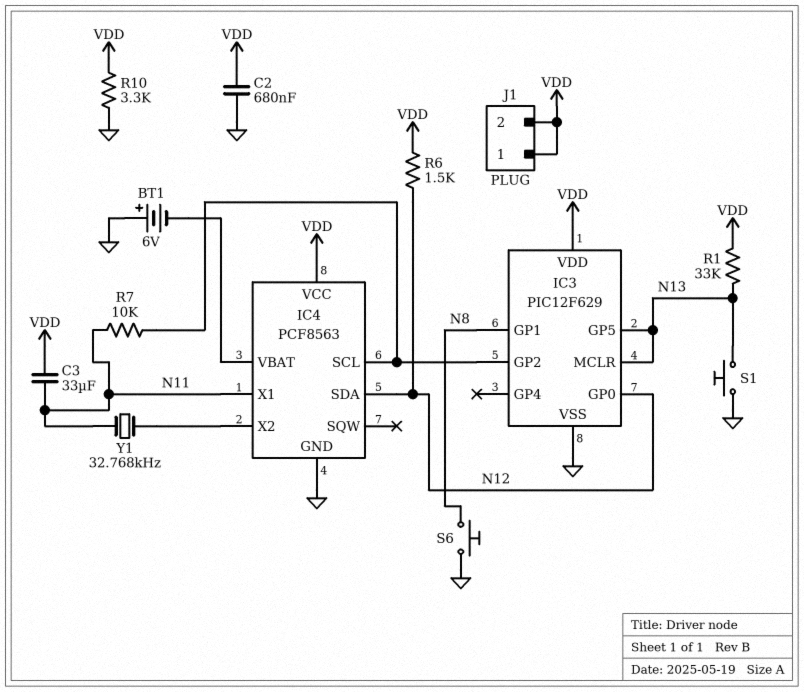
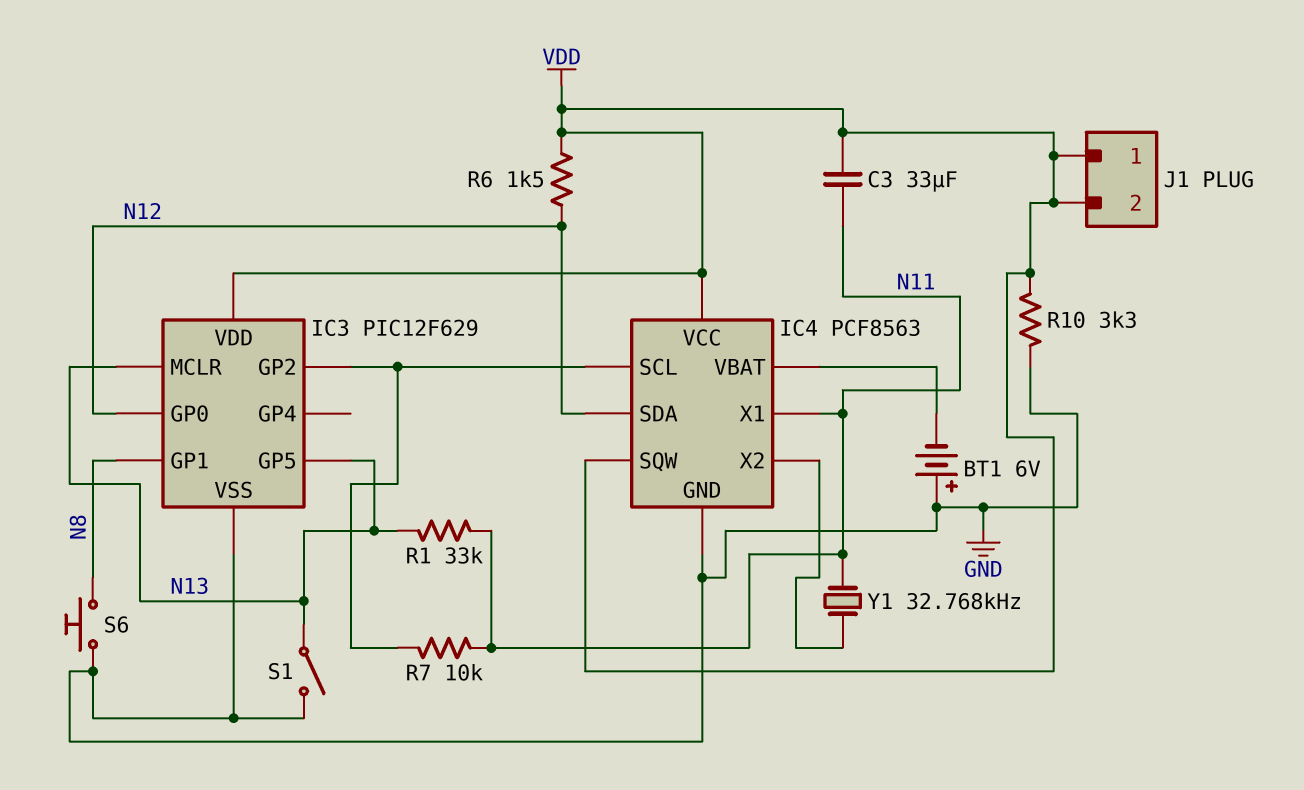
C2: 680nF (GND, VDD) -> none
IC4 pin SQW: none -> VDD
R1: 33k (N13, VDD) -> 33k (N11, N13)
S1: button (GND, N13) -> switch (GND, N13)

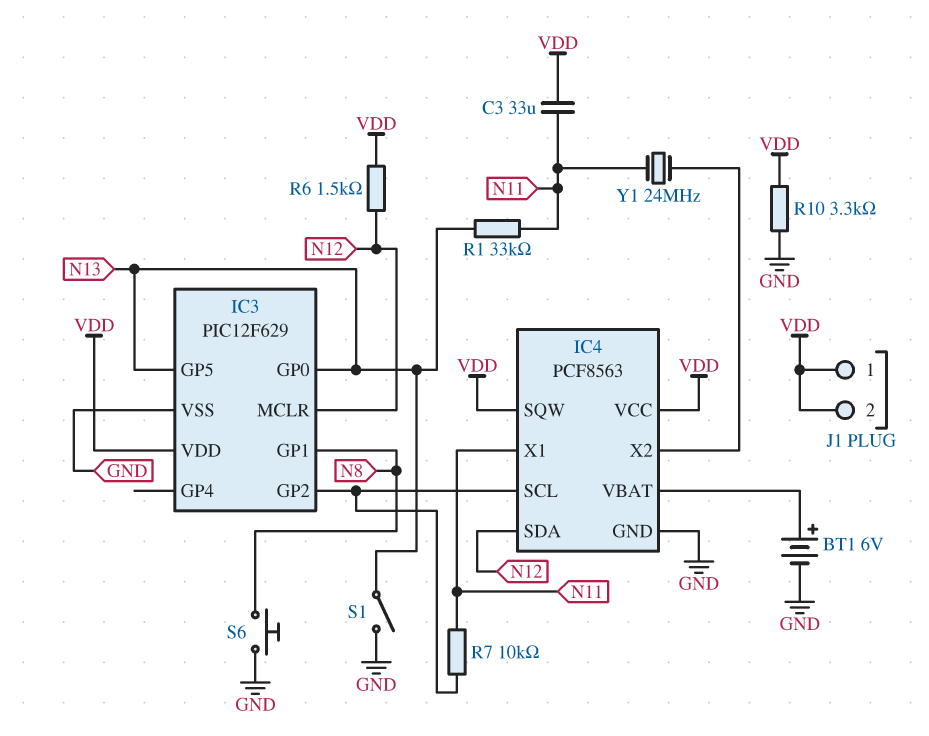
BT1: 6V (plus GND, minus IC4/VBAT) -> 6V (plus IC4/VBAT, minus GND)
IC3 pin GP0: N12 -> N13
IC3 pin MCLR: N13 -> N12
Y1: 32.768kHz (IC4/X2, N11) -> 24MHz (IC4/X2, N11)

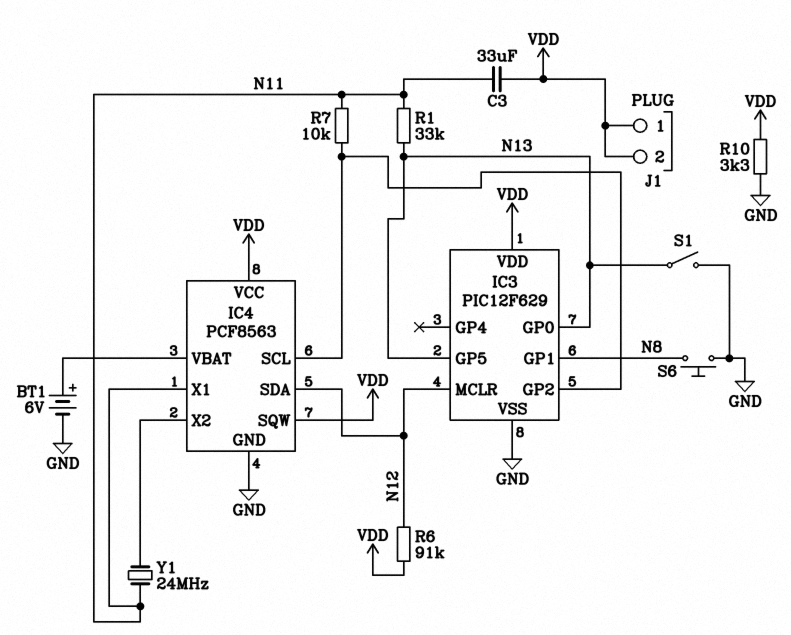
R6: 1.5k (N12, VDD) -> 91k (N12, VDD)

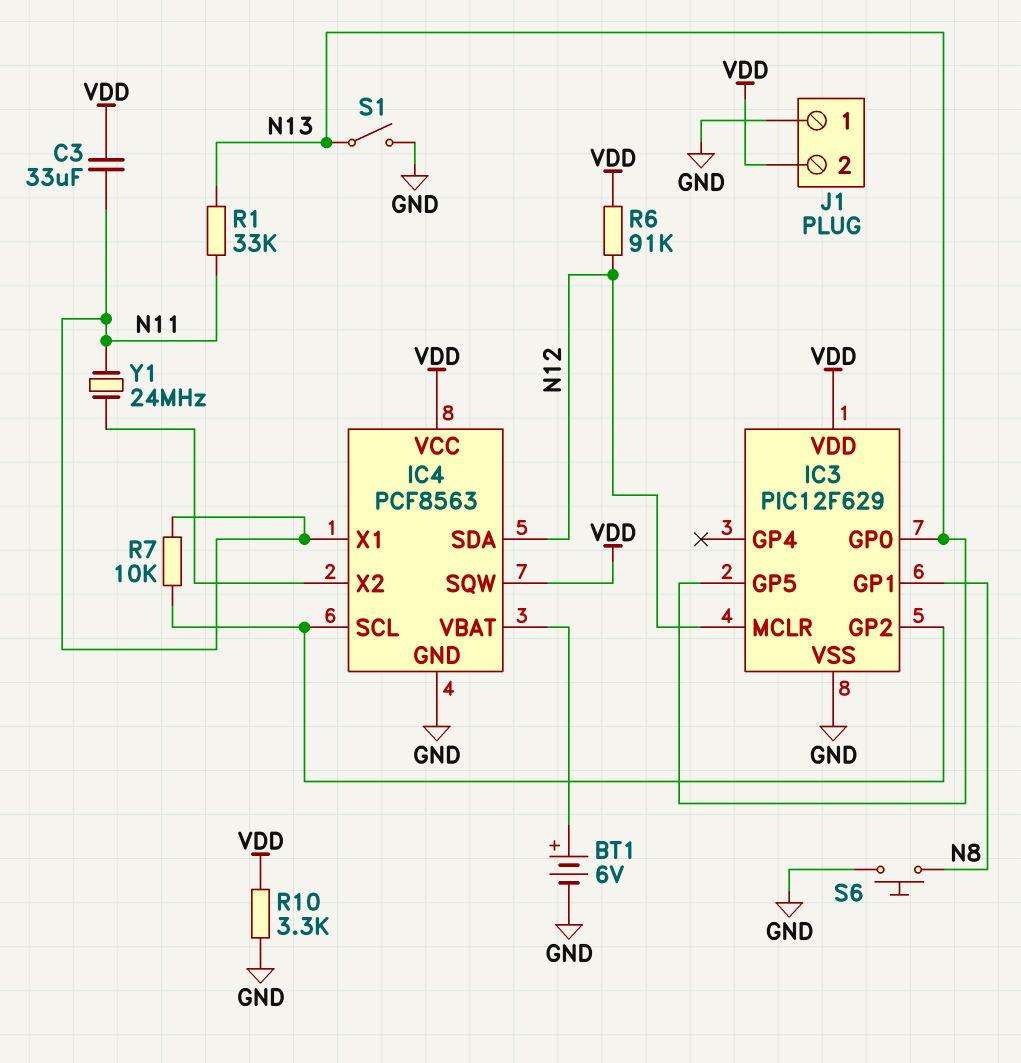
J1 pin 1: VDD -> GND

